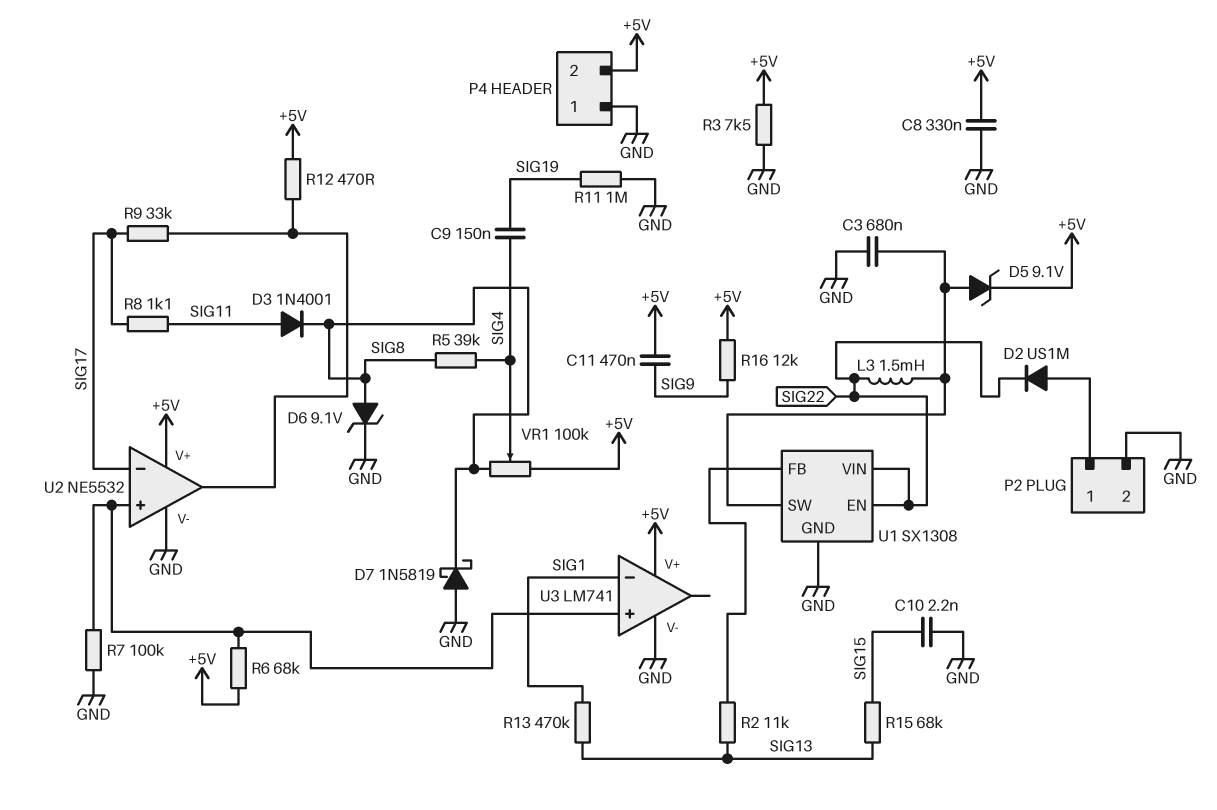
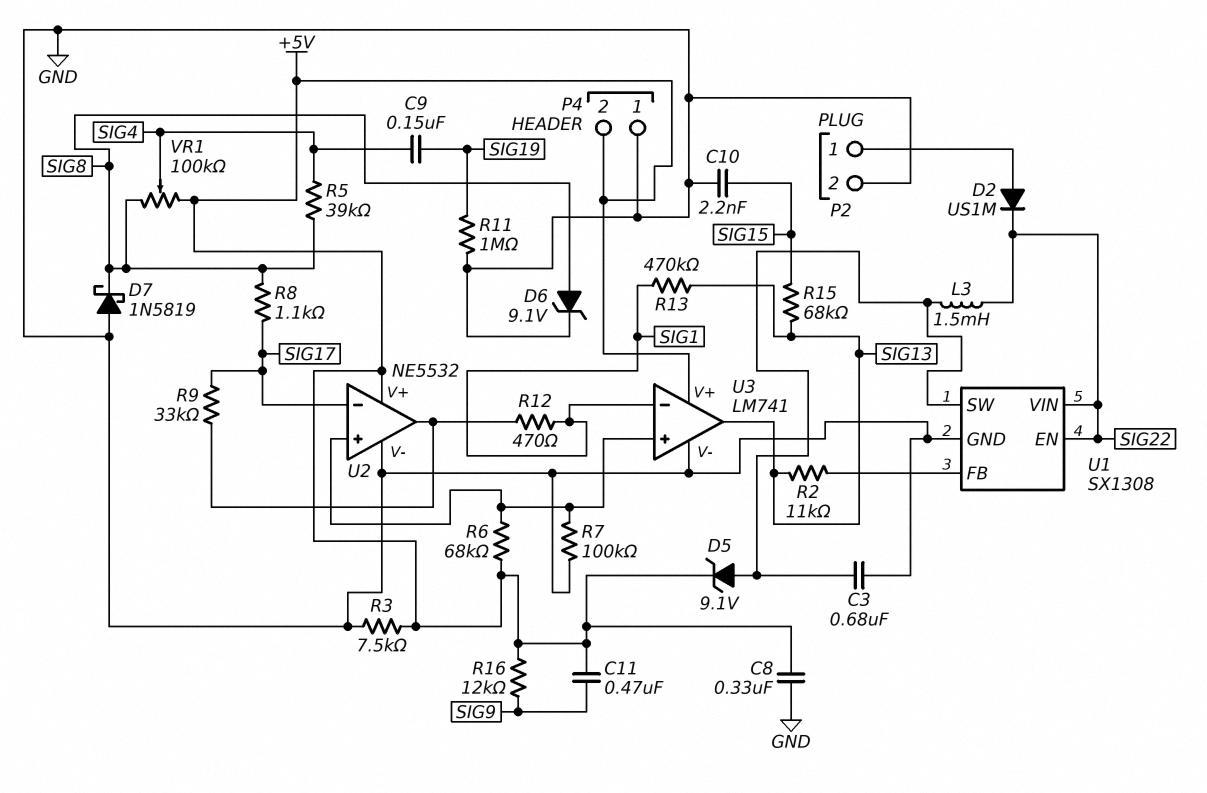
D3: diode 1N4001 (A SIG11, K SIG8) -> none
R8: 1.1k (SIG11, SIG17) -> 1.1k (SIG8, SIG17)
R12: 470 (+5V, U2/out) -> 470 (SIG1, U2/out)
U3 pin out: none -> SIG13

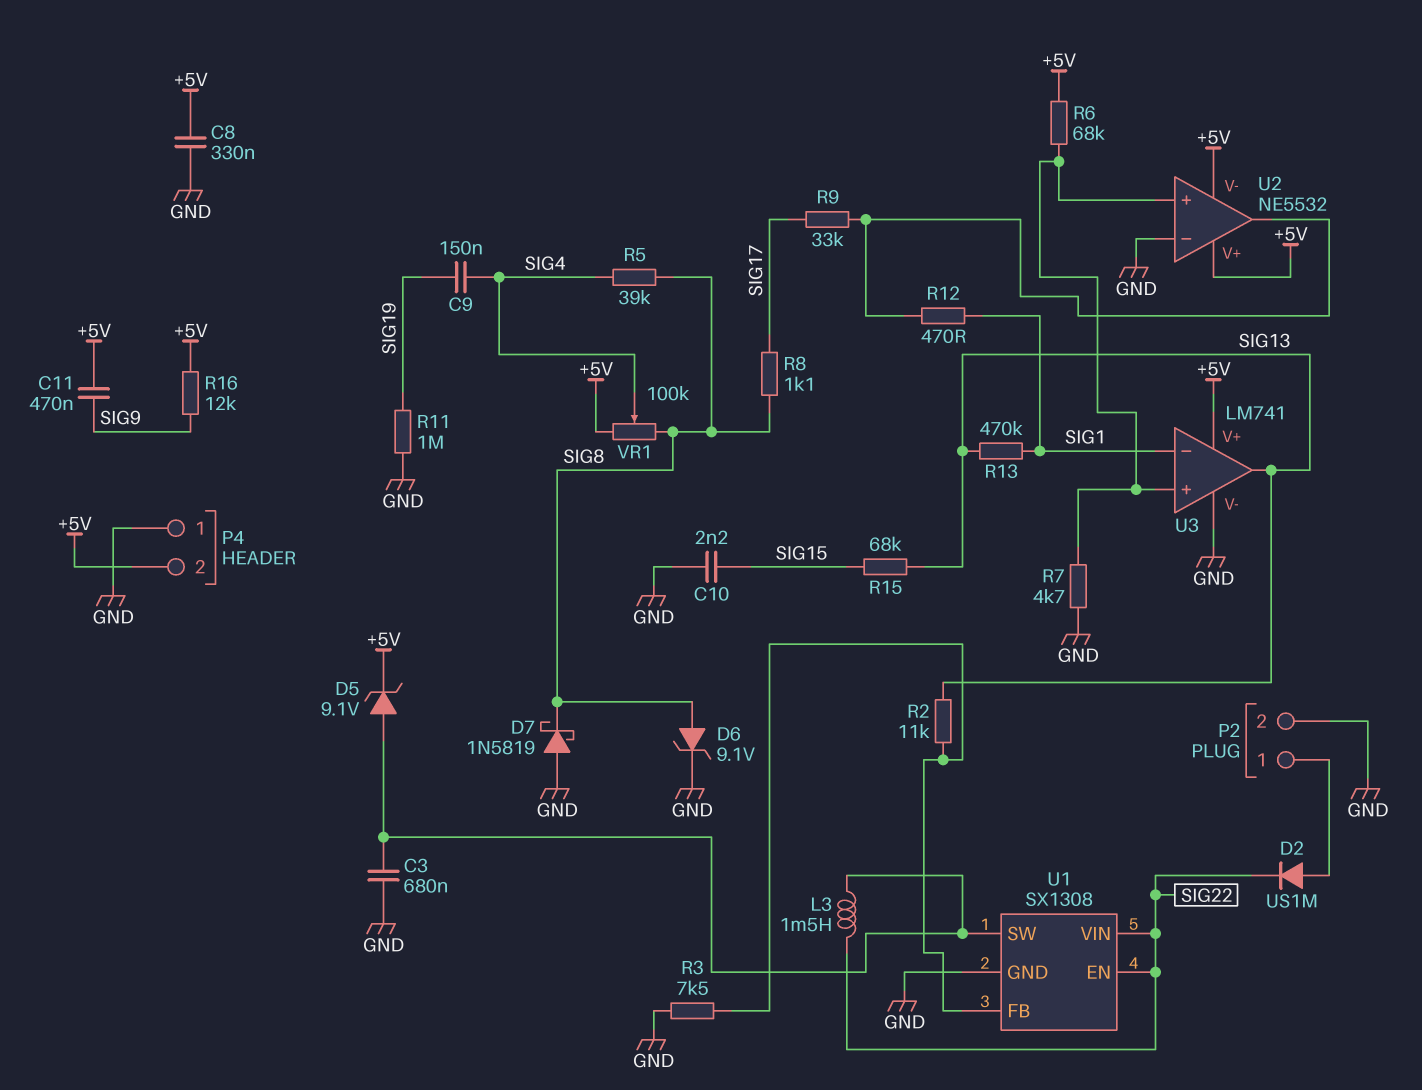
R3: 7.5k (+5V, GND) -> 7.5k (GND, U1/FB)
R7: 100k (GND, U2/in+) -> 4.7k (GND, U2/in+)
U2 pin V-: GND -> +5V
U2 pin in-: SIG17 -> GND

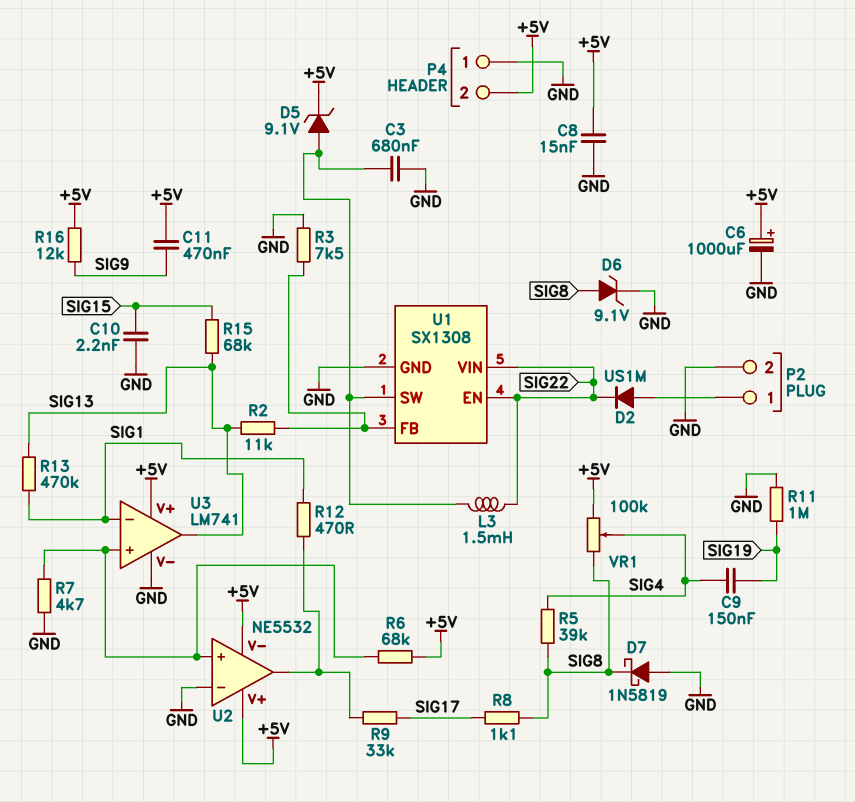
C6: none -> 1000uF (plus +5V, minus GND)
C8: 330nF (+5V, GND) -> 15nF (+5V, GND)

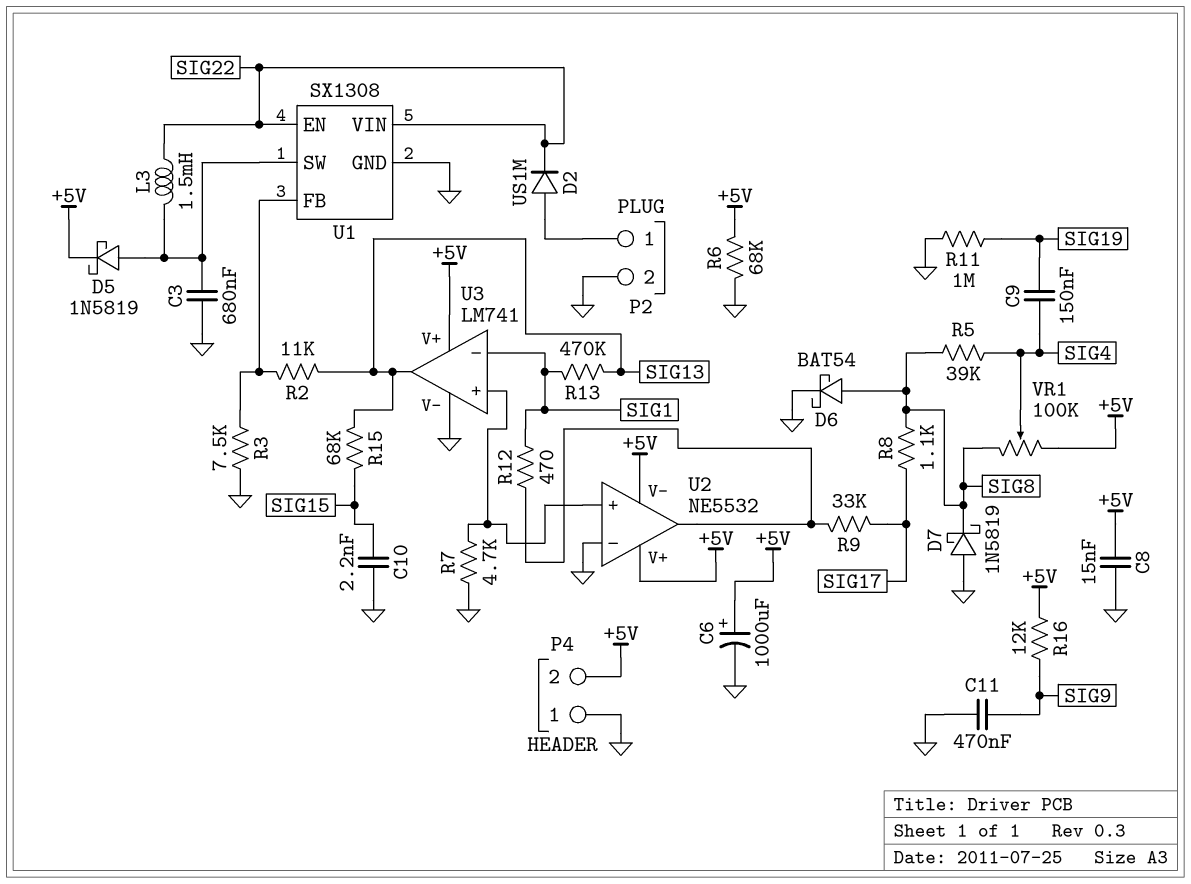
C11: 470nF (+5V, SIG9) -> 470nF (GND, SIG9)
D5: zener 9.1V (A U1/SW, K +5V) -> schottky 1N5819 (A U1/SW, K +5V)
D6: zener 9.1V (A SIG8, K GND) -> schottky BAT54 (A SIG8, K GND)
R6: 68k (+5V, U2/in+) -> 68k (+5V, GND)

